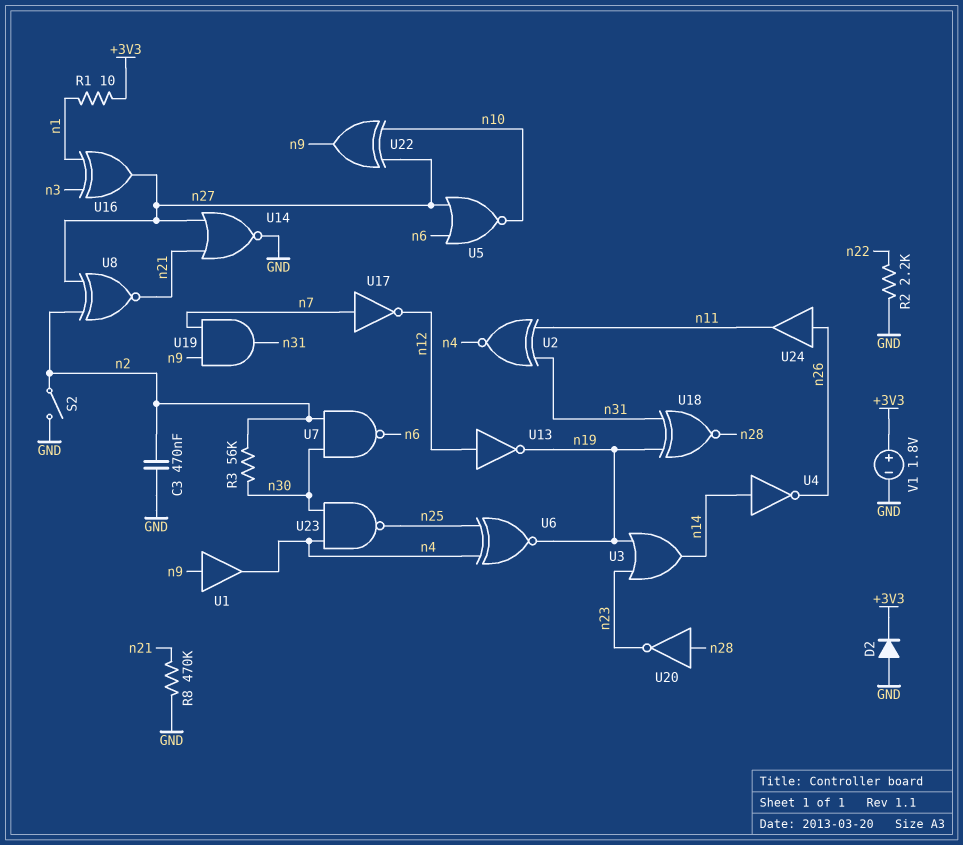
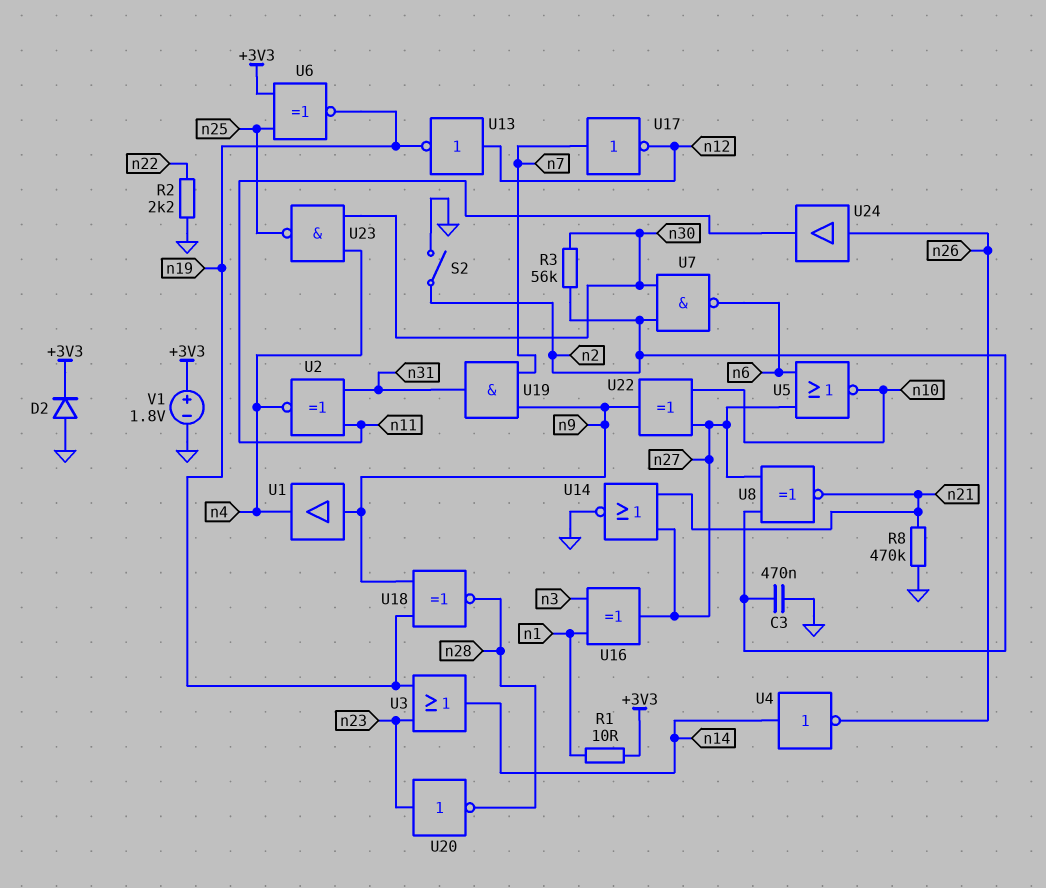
U6: XNOR (in n4, in n25, out n19) -> XNOR (in +3V3, in n25, out n19)
U18: XNOR (in n19, in n31, out n28) -> XNOR (in n9, in n19, out n28)
U20: NOT (in n28, out n23) -> NOT (in n23, out n28)

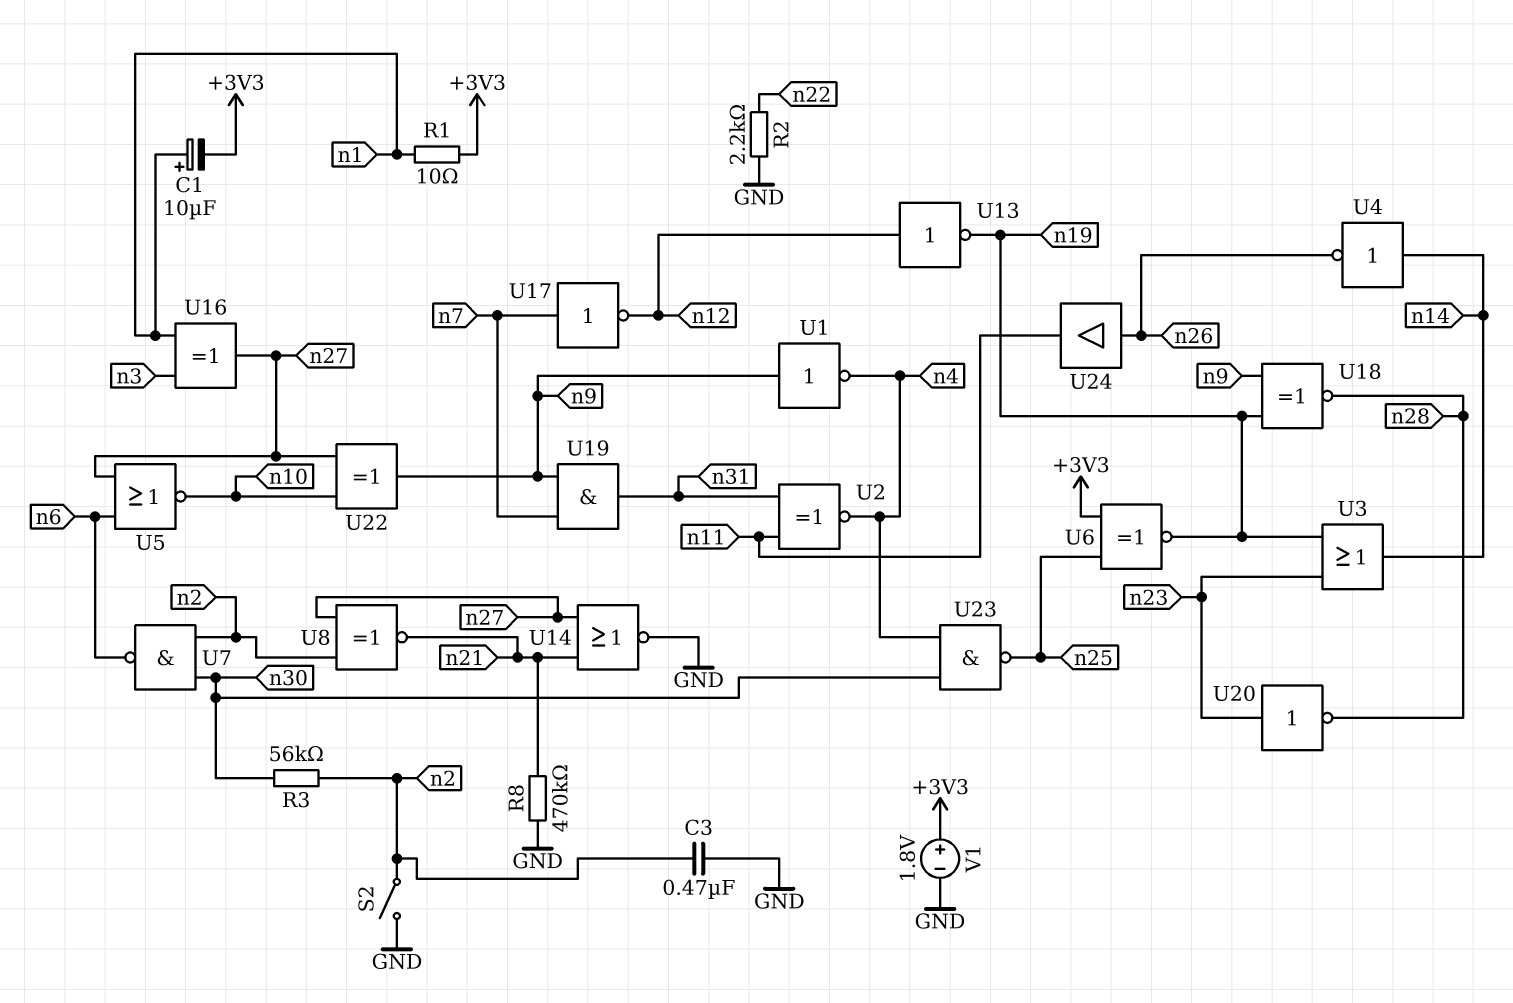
C1: none -> 10uF (plus n1, minus +3V3)
D2: diode (A GND, K +3V3) -> none
U1: buffer (in n9, out n4) -> NOT (in n9, out n4)

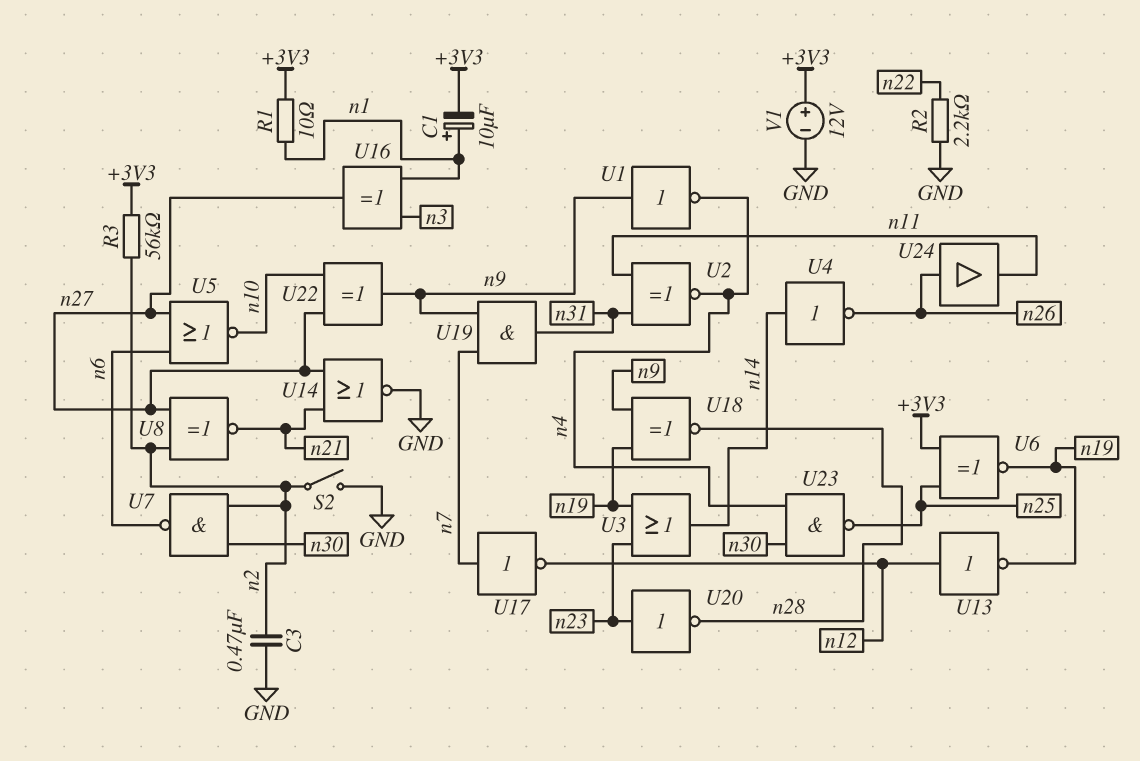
R3: 56k (n2, n30) -> 56k (+3V3, n2)
R8: 470k (GND, n21) -> none
V1: 1.8V (plus +3V3, minus GND) -> 12V (plus +3V3, minus GND)

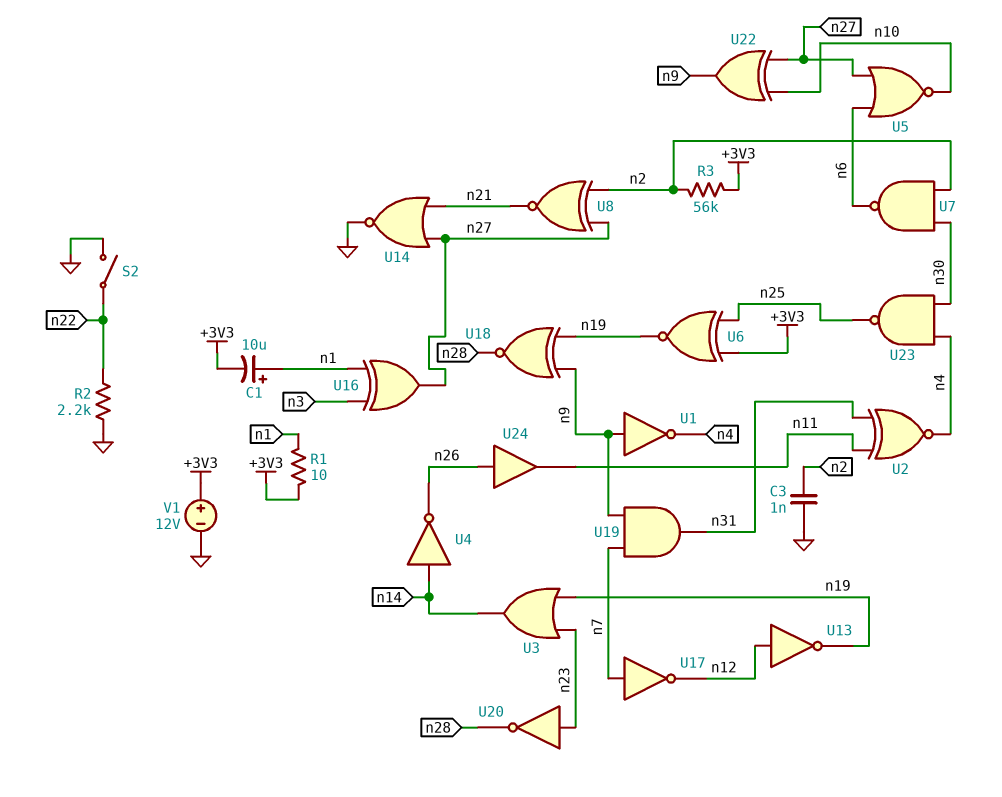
C3: 470nF (GND, n2) -> 1nF (GND, n2)
S2: switch (GND, n2) -> switch (GND, n22)

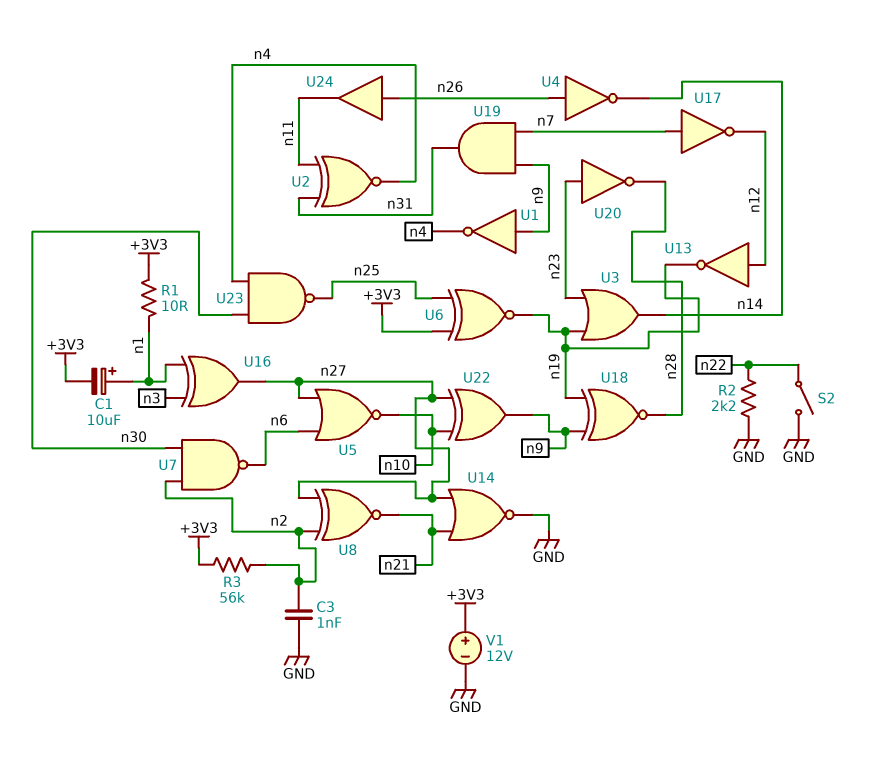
U4: NOT (in n14, out n26) -> NOT (in n26, out n14)

